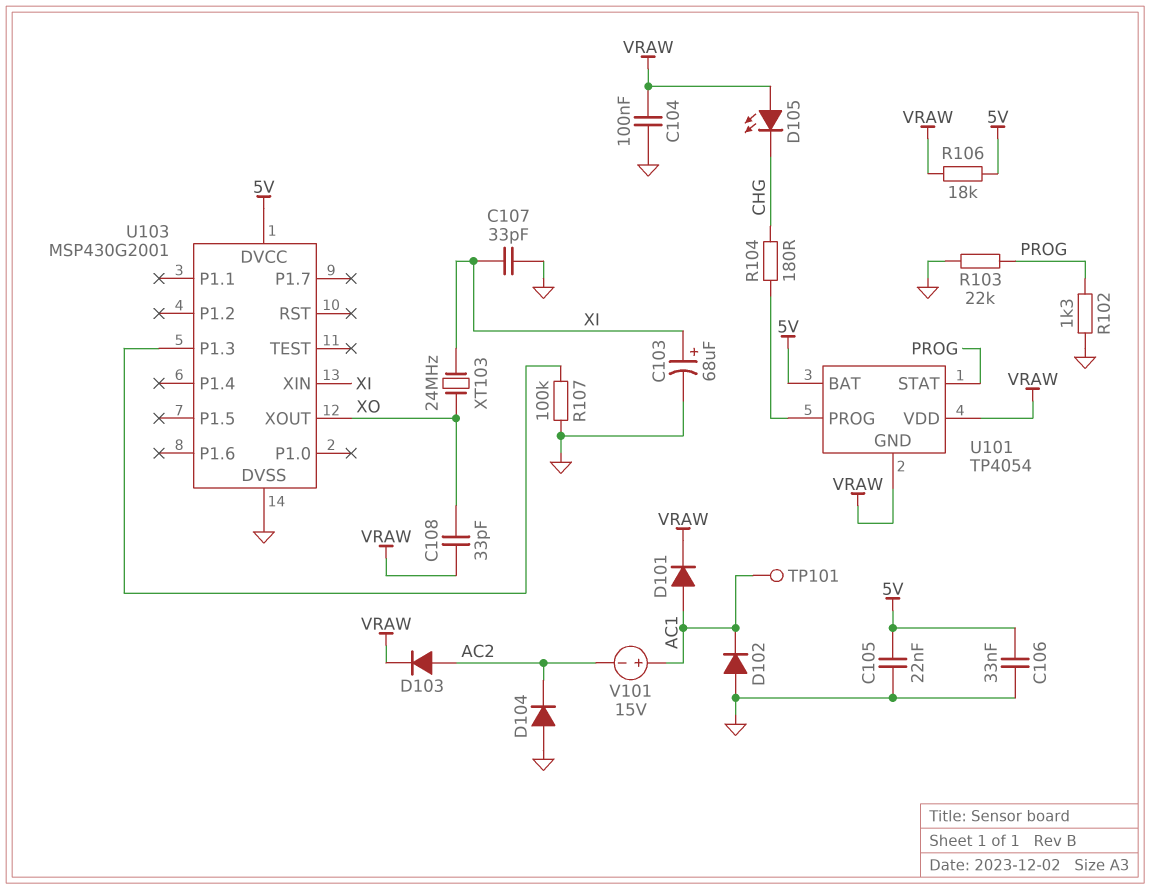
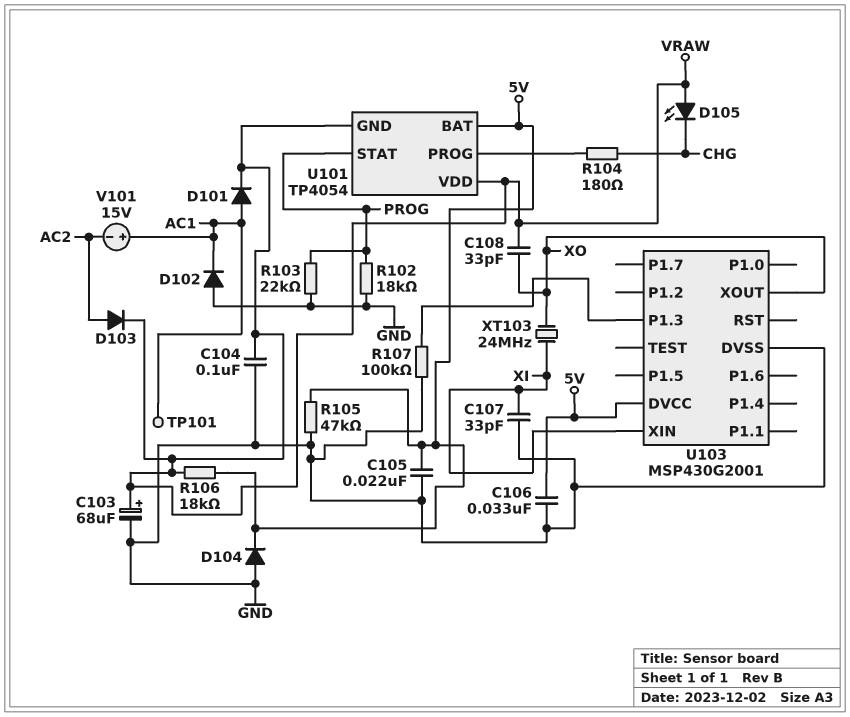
C103: 68uF (plus XI, minus GND) -> 68uF (plus VRAW, minus GND)
D104: diode (A GND, K AC2) -> diode (A GND, K 5V)
R102: 1.3k (GND, PROG) -> 18k (GND, PROG)
R105: none -> 47k (5V, GND)

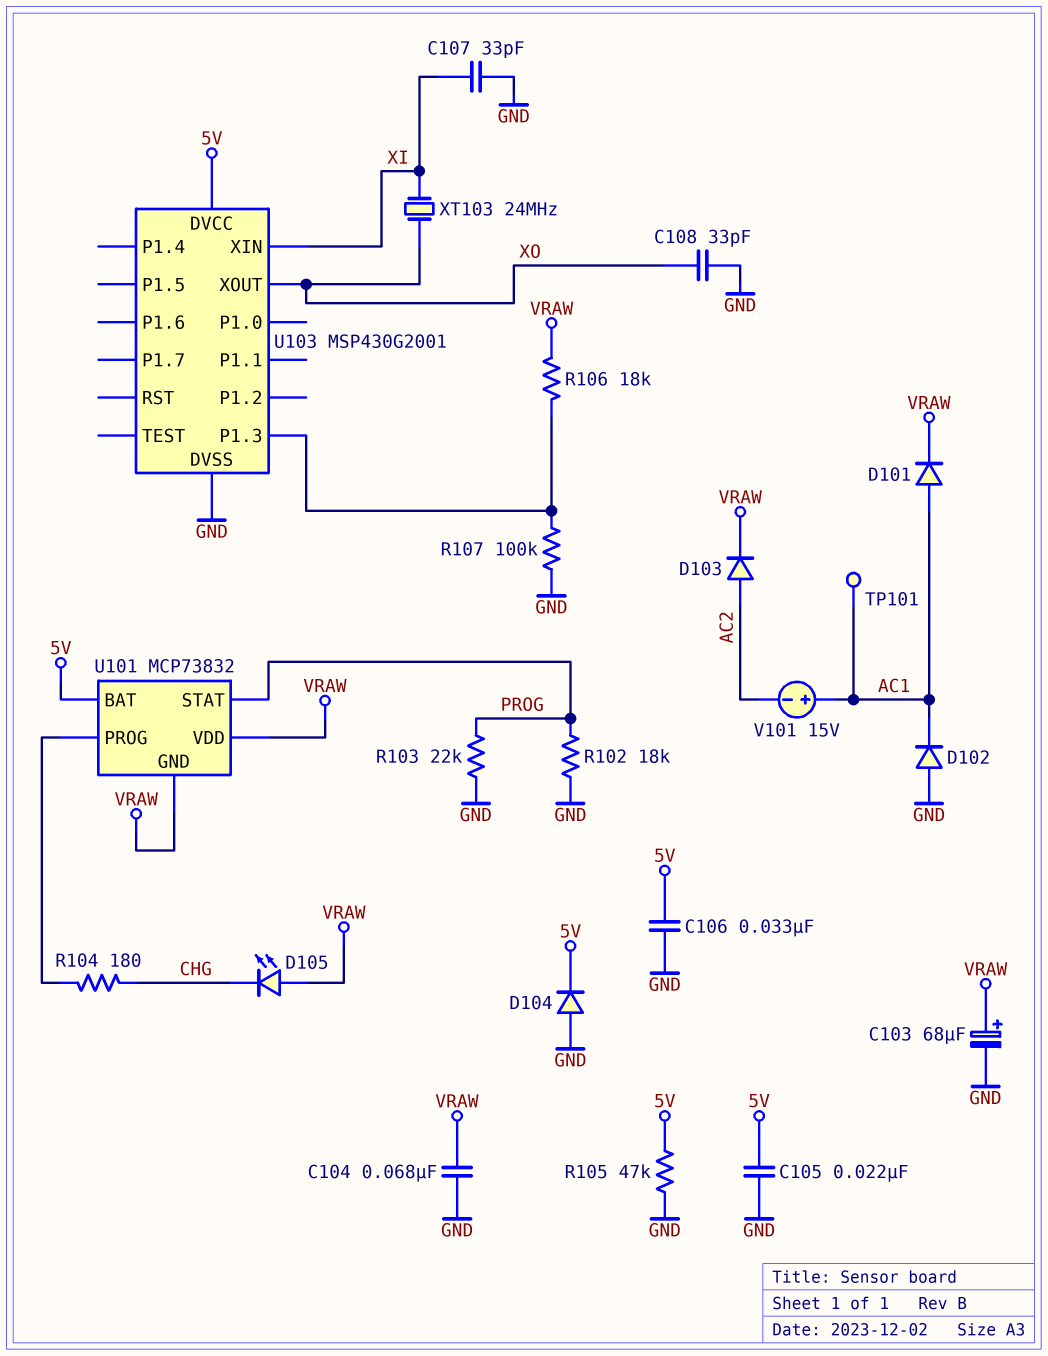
C104: 100nF (GND, VRAW) -> 68nF (GND, VRAW)
C108: 33pF (VRAW, XO) -> 33pF (GND, XO)
R106: 18k (5V, VRAW) -> 18k (U103/P1.3, VRAW)
U101: TP4054 -> MCP73832

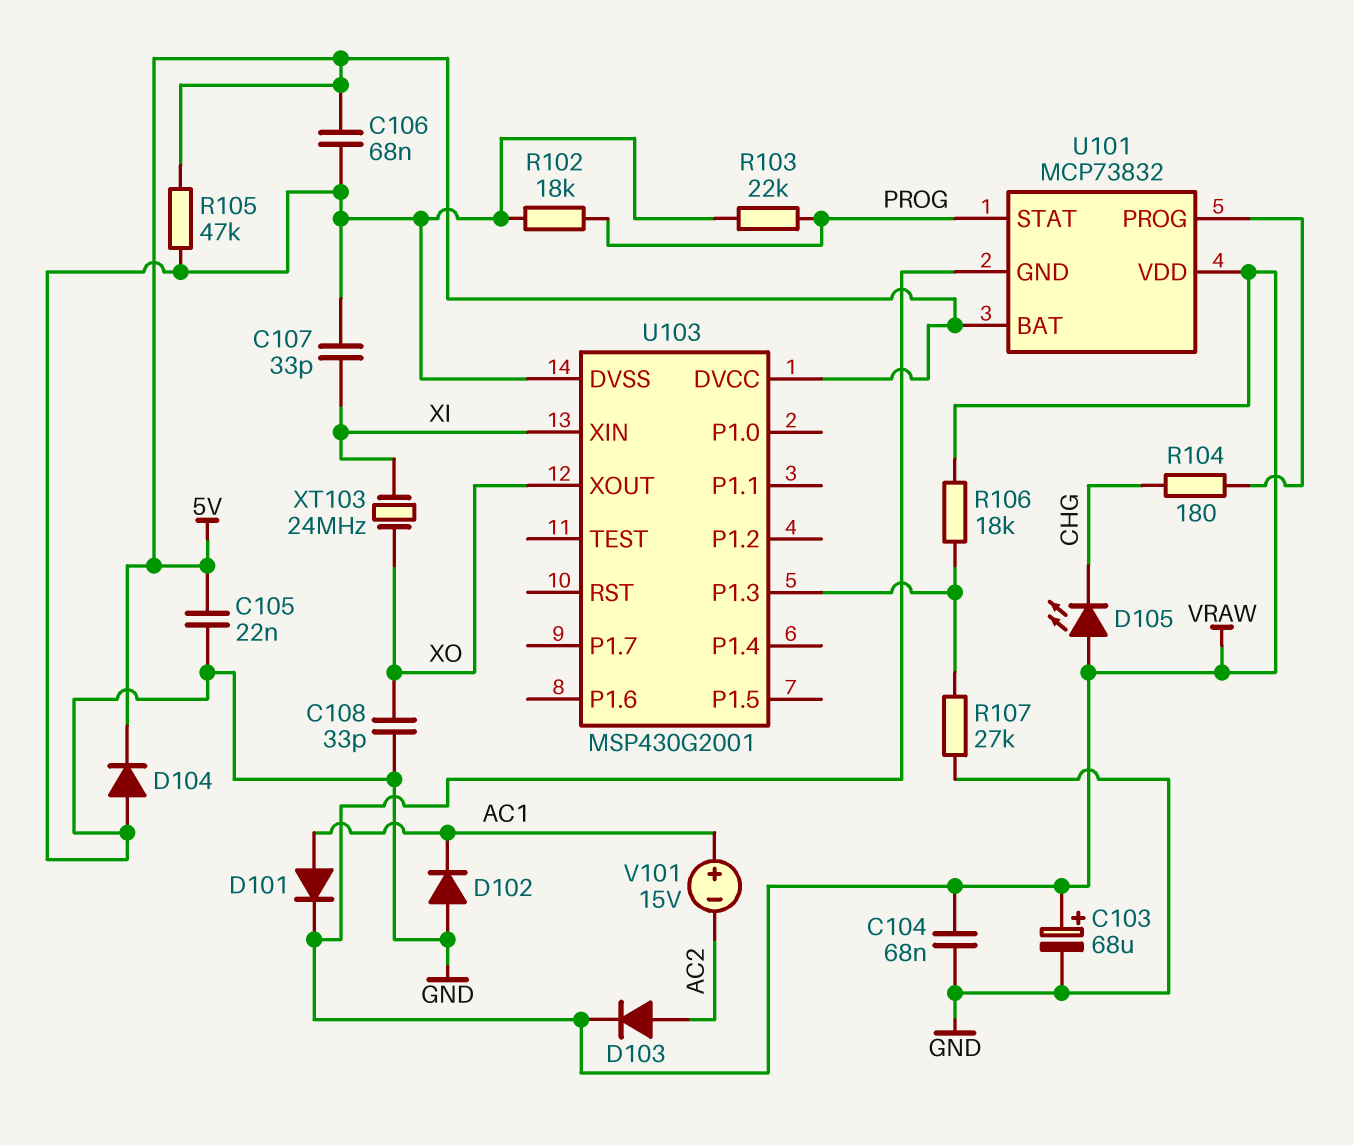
C106: 33nF (5V, GND) -> 68nF (5V, GND)
R107: 100k (GND, U103/P1.3) -> 27k (GND, U103/P1.3)
TP101: test point (AC1) -> none

